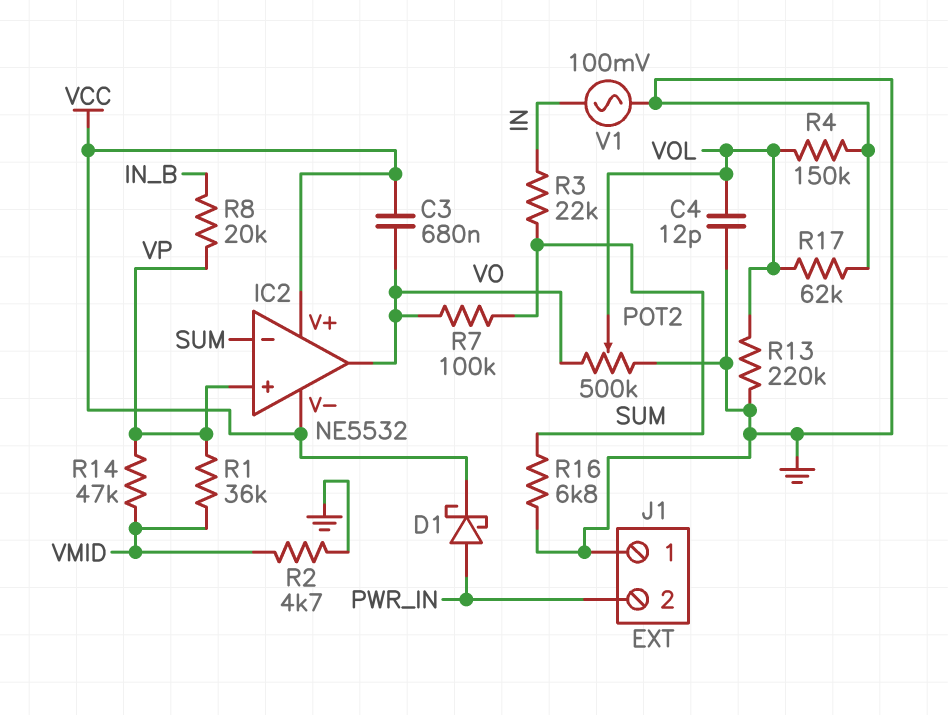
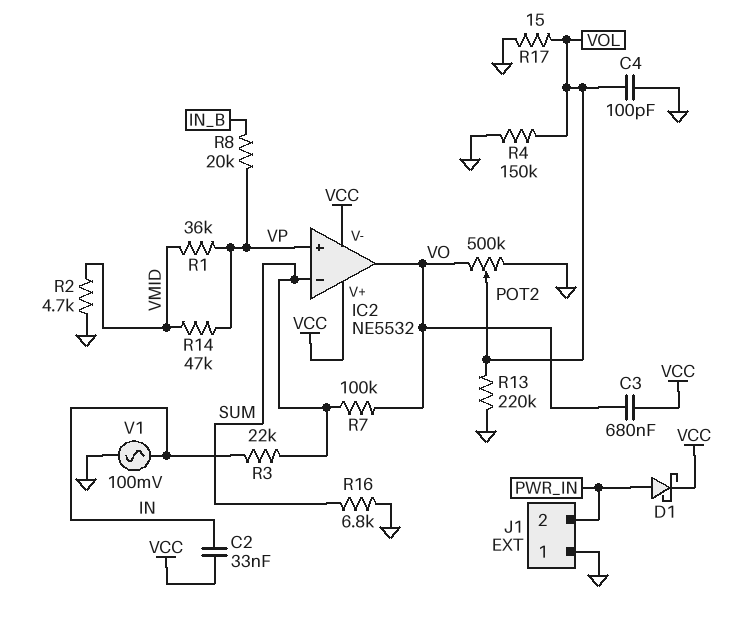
C2: none -> 33nF (IN, VCC)
C4: 12pF (GND, VOL) -> 100pF (GND, VOL)
R17: 62k (GND, VOL) -> 15 (GND, VOL)

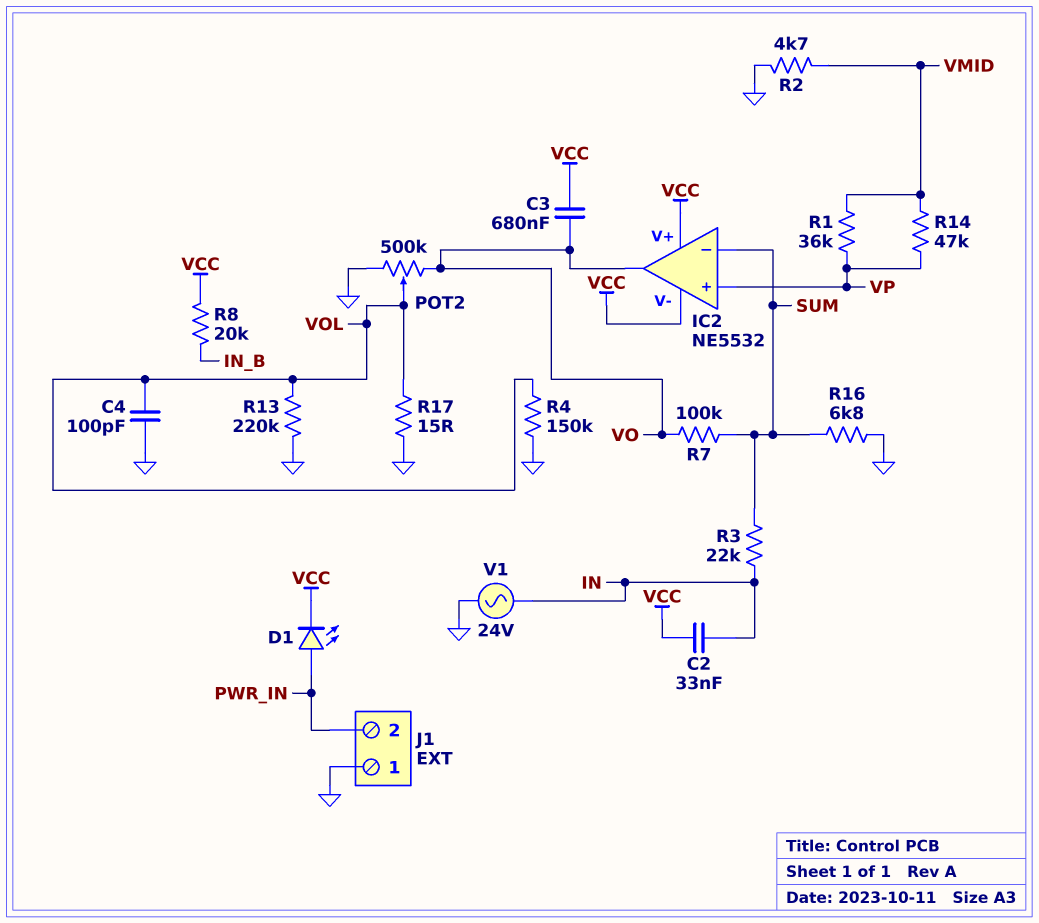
D1: schottky (A PWR_IN, K VCC) -> LED (A PWR_IN, K VCC)
R8: 20k (IN_B, VP) -> 20k (IN_B, VCC)
V1: AC 100mV (GND, IN) -> AC 24V (GND, IN)

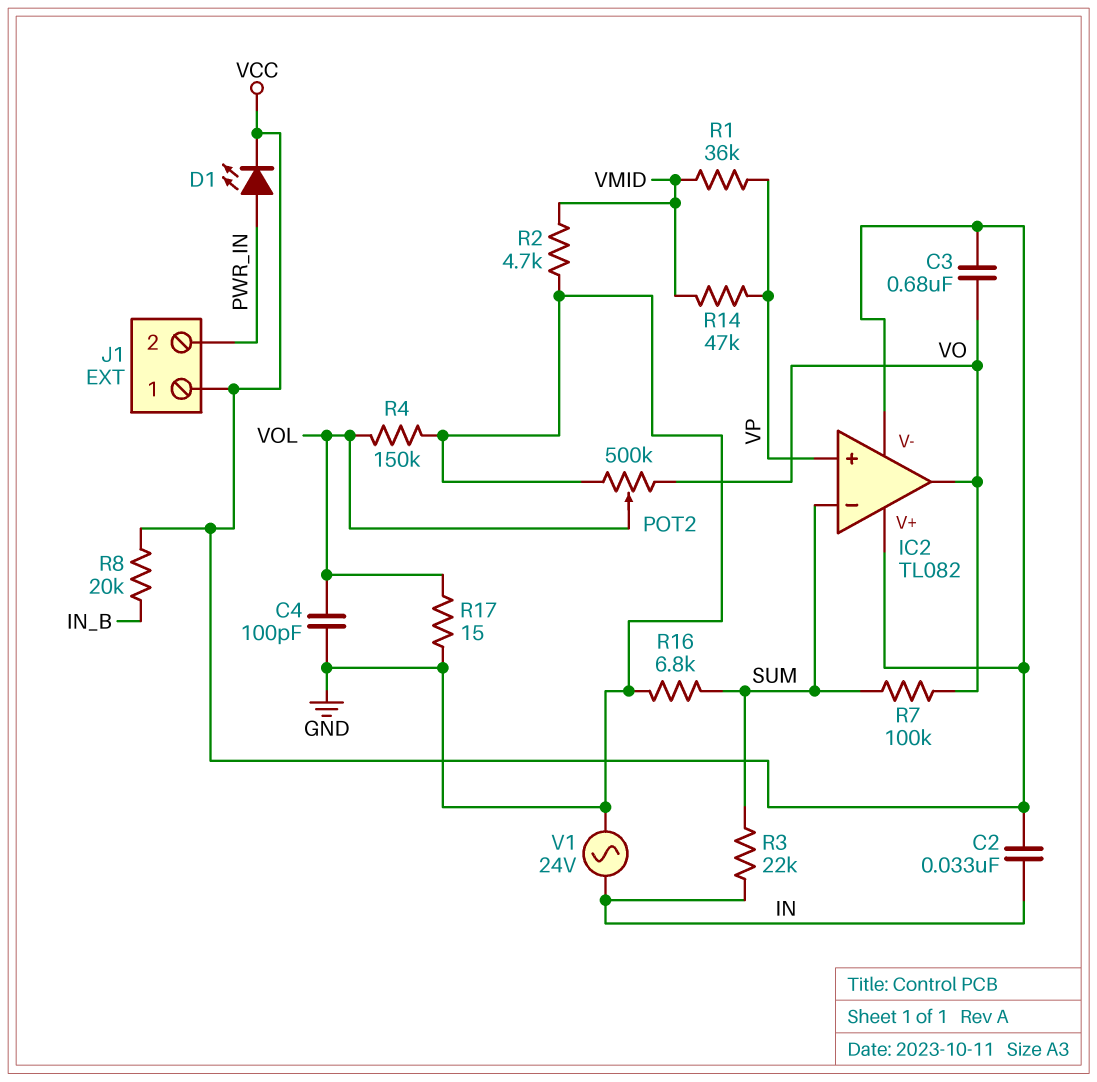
IC2: NE5532 -> TL082
J1 pin 1: GND -> VCC
R13: 220k (GND, VOL) -> none

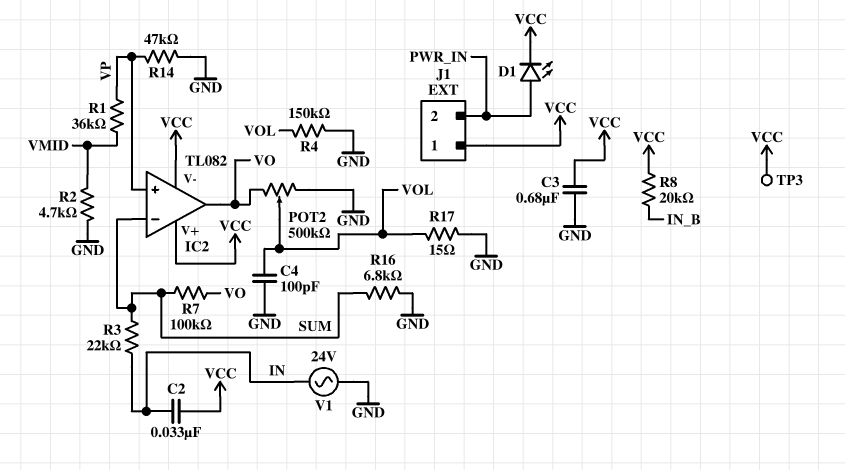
C3: 680nF (VCC, VO) -> 680nF (GND, VCC)
R14: 47k (VMID, VP) -> 47k (GND, VP)
TP3: none -> test point (VCC)

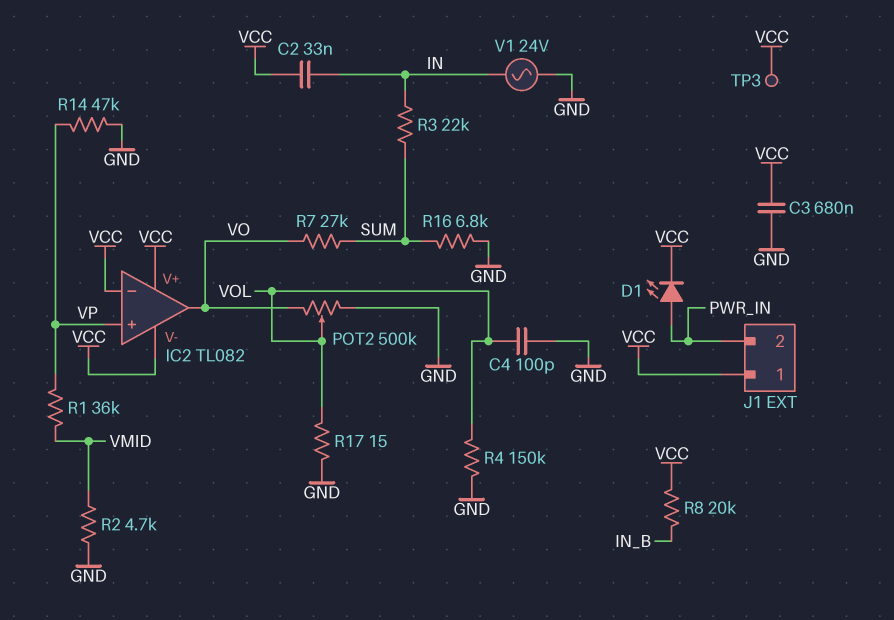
IC2 pin in-: SUM -> VCC
R7: 100k (SUM, VO) -> 27k (SUM, VO)

